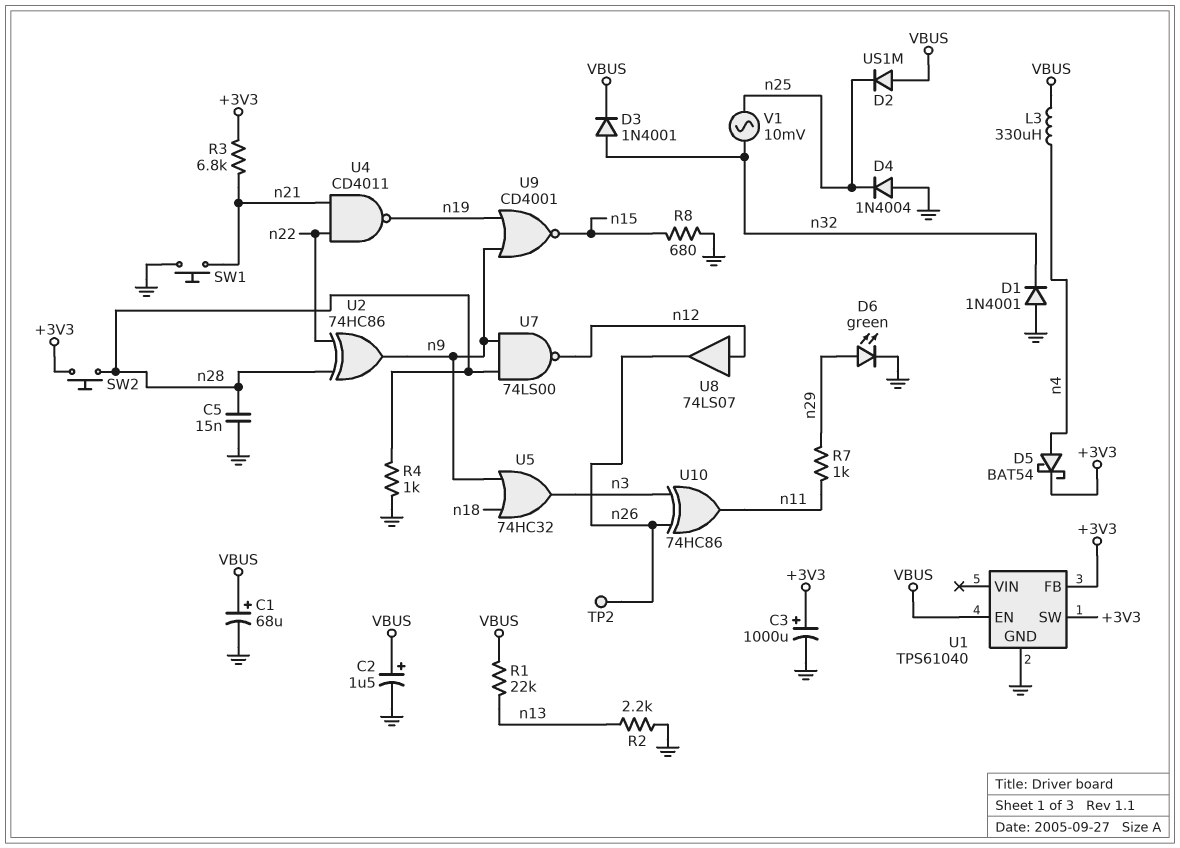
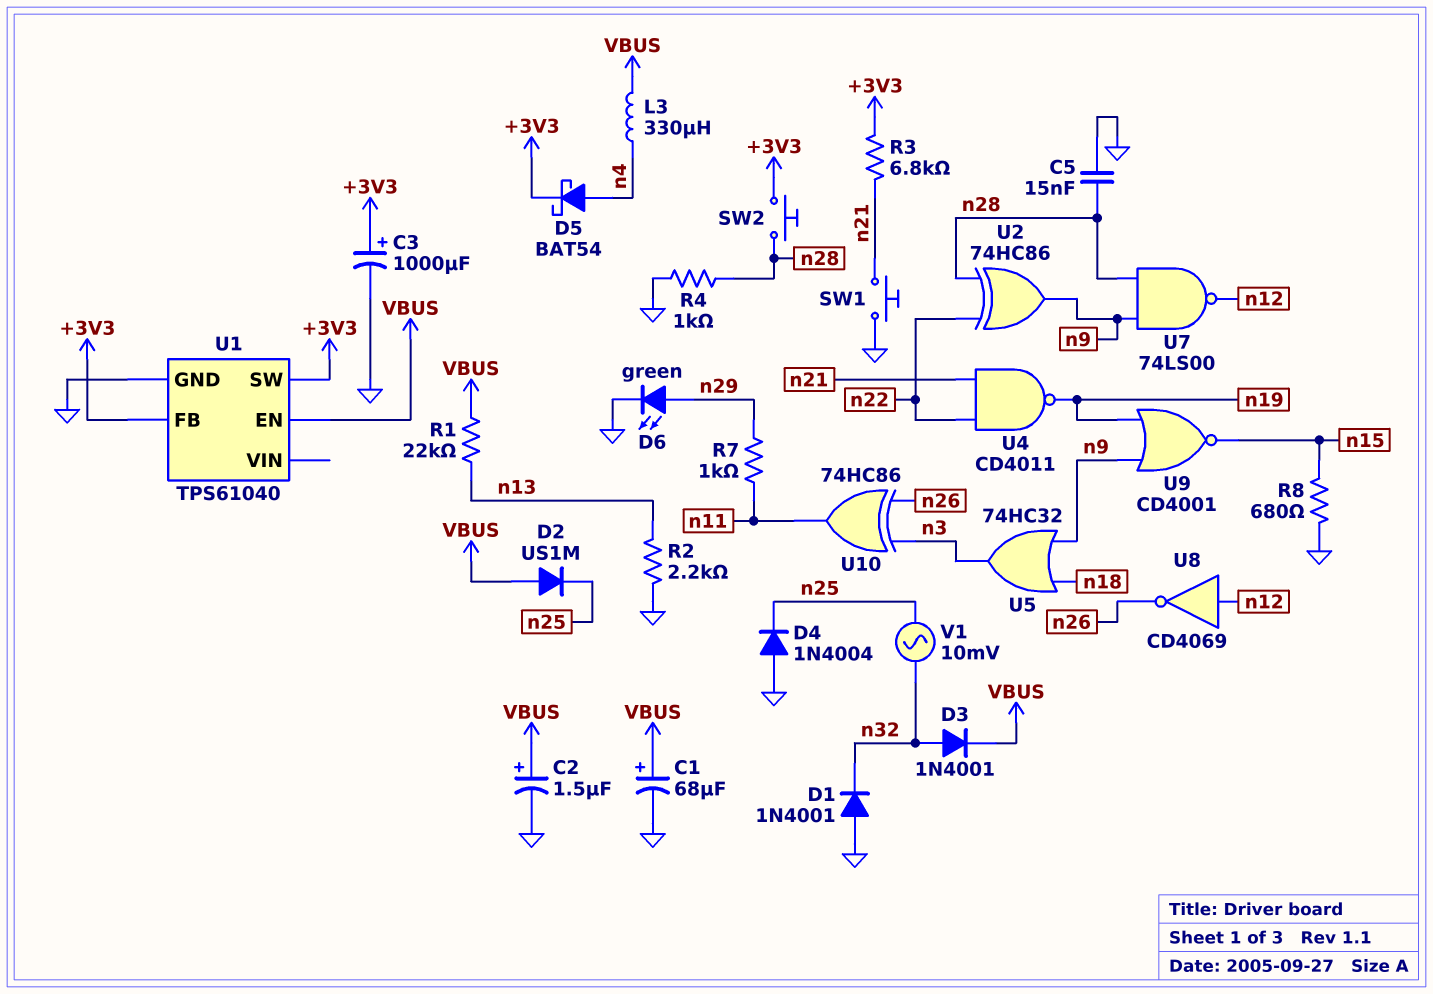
TP2: test point (n26) -> none
U8: buffer 74LS07 (in n12, out n26) -> NOT CD4069 (in n12, out n26)

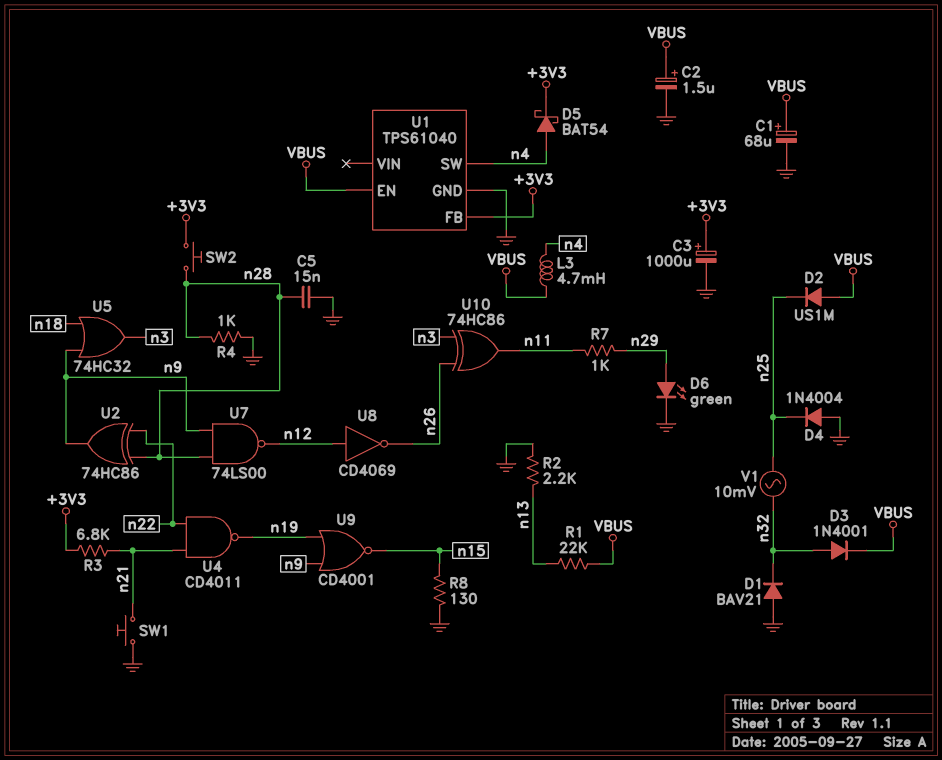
D1: diode 1N4001 (A GND, K n32) -> diode BAV21 (A GND, K n32)
L3: 330uH (VBUS, n4) -> 4.7mH (VBUS, n4)
R8: 680 (GND, n15) -> 130 (GND, n15)
U1 pin SW: +3V3 -> n4

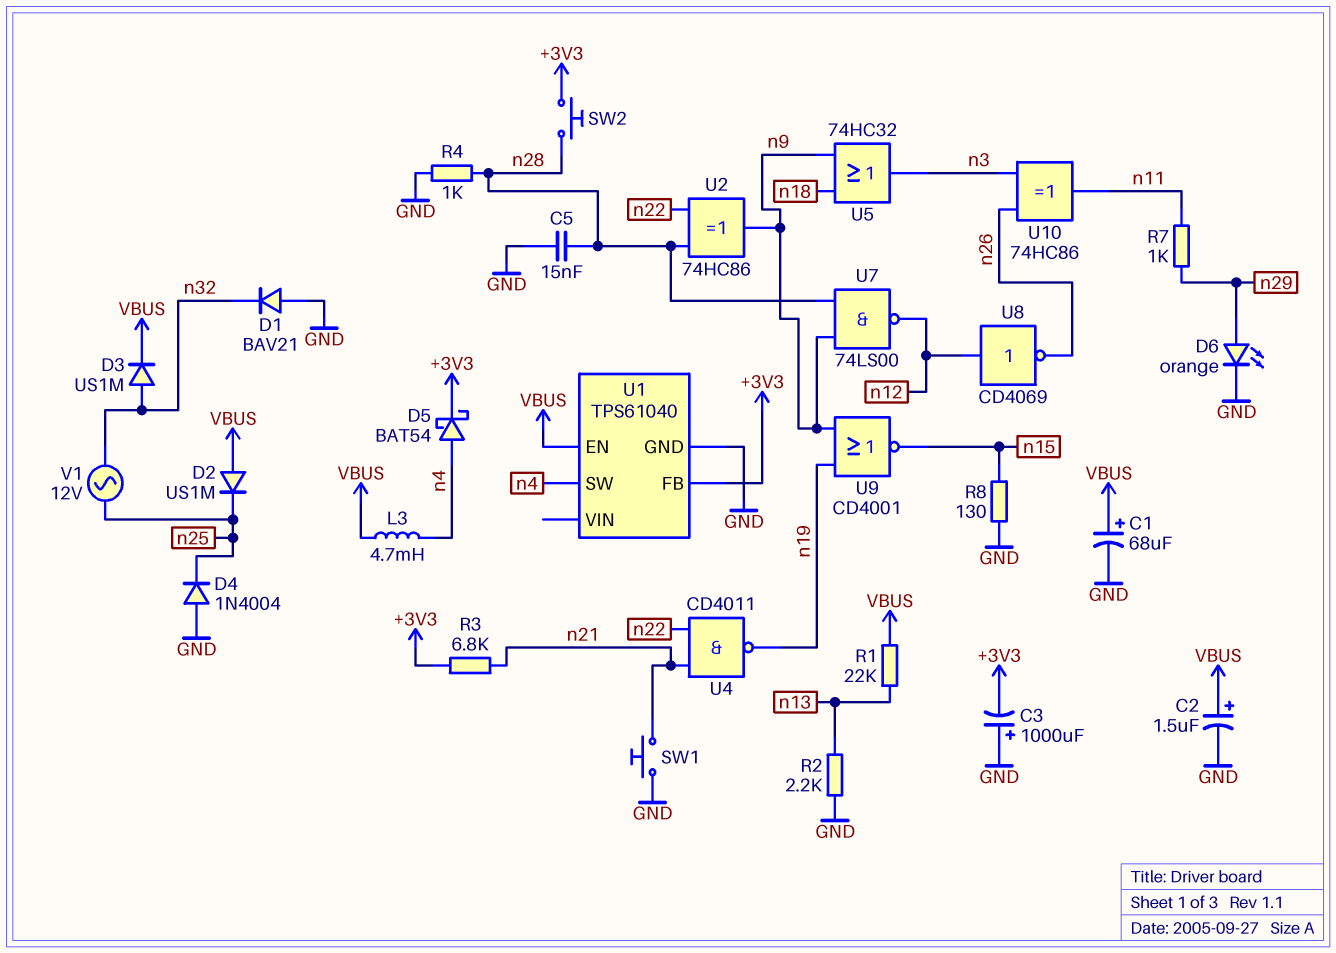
C3: 1000uF (plus +3V3, minus GND) -> 1000uF (plus GND, minus +3V3)
D3: diode 1N4001 (A n32, K VBUS) -> diode US1M (A n32, K VBUS)
D6: LED green (A n29, K GND) -> LED orange (A n29, K GND)
V1: AC 10mV (n25, n32) -> AC 12V (n25, n32)

